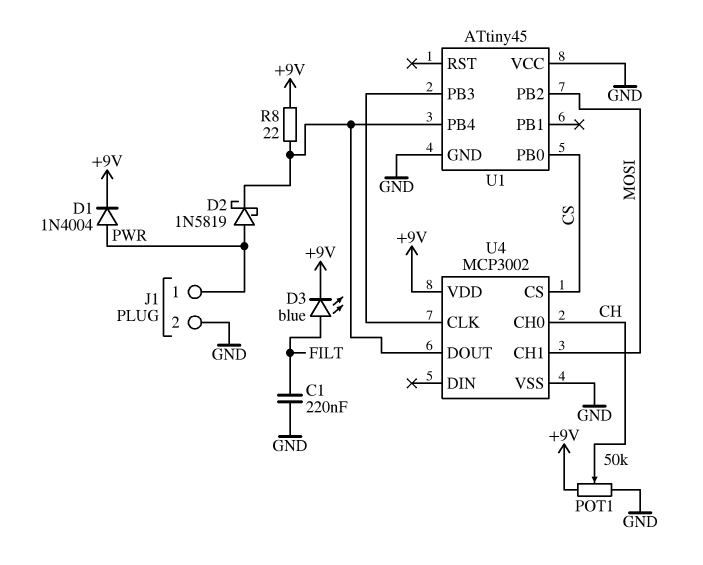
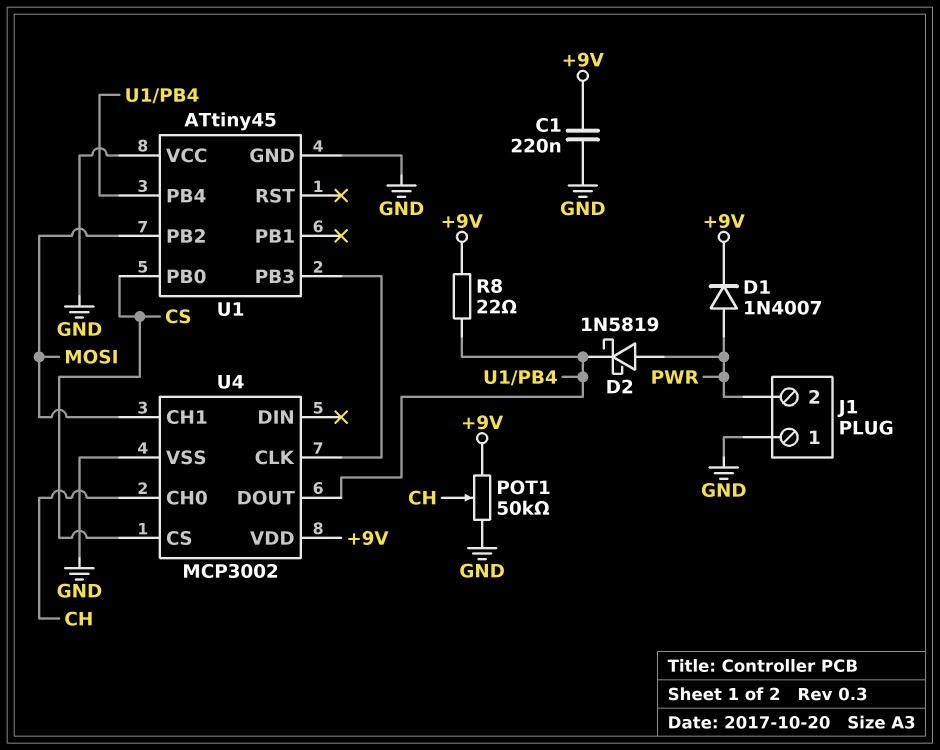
C1: 220nF (FILT, GND) -> 220nF (+9V, GND)
D1: diode 1N4004 (A PWR, K +9V) -> diode 1N4007 (A PWR, K +9V)
D3: LED blue (A FILT, K +9V) -> none
J1 pin 1: PWR -> GND
J1 pin 2: GND -> PWR

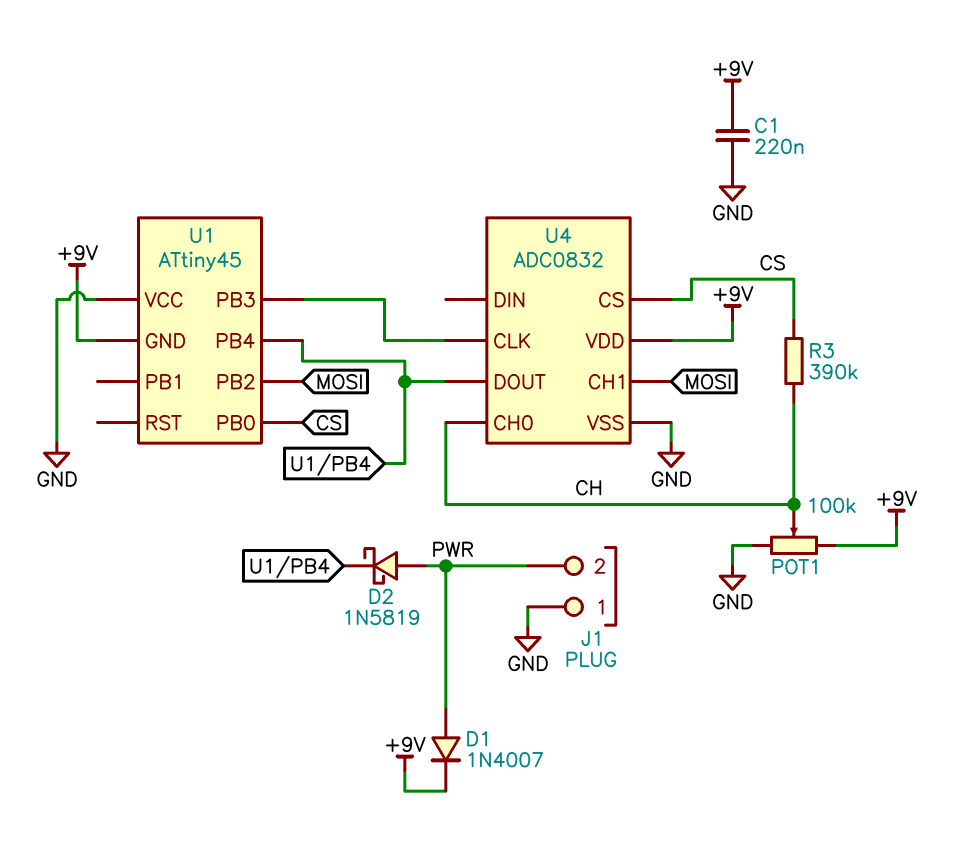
POT1: 50k (+9V, GND, wiper CH) -> 100k (+9V, GND, wiper CH)
R3: none -> 390k (CH, CS)
R8: 22 (+9V, U1/PB4) -> none
U1 pin GND: GND -> +9V
U4: MCP3002 -> ADC0832

